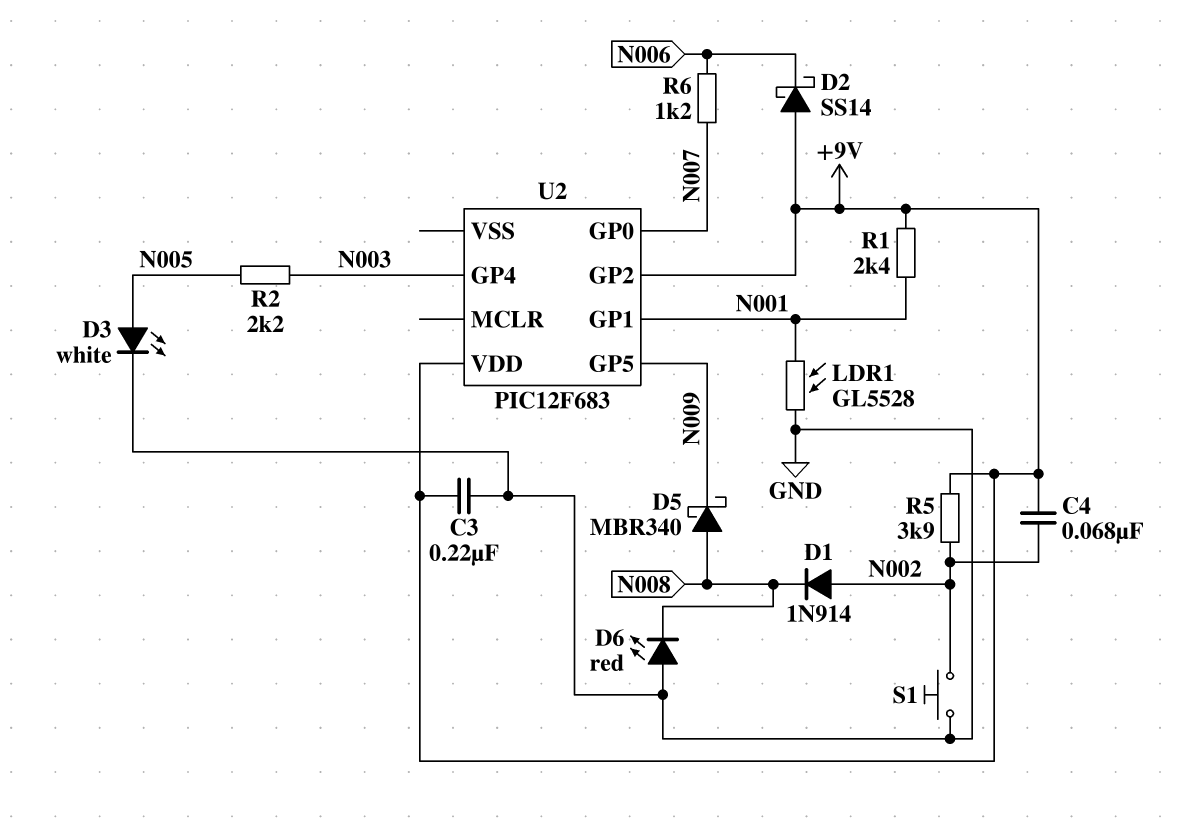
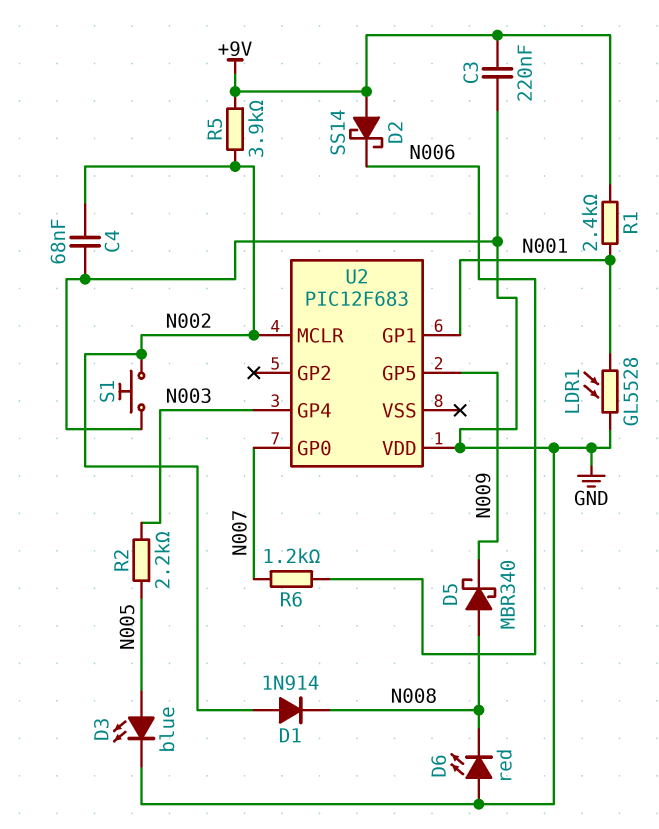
C4: 68nF (+9V, N002) -> 68nF (GND, N002)
D3: LED white (A N005, K GND) -> LED blue (A N005, K GND)
U2 pin GP2: +9V -> none
U2 pin MCLR: none -> N002
U2 pin VDD: +9V -> GND

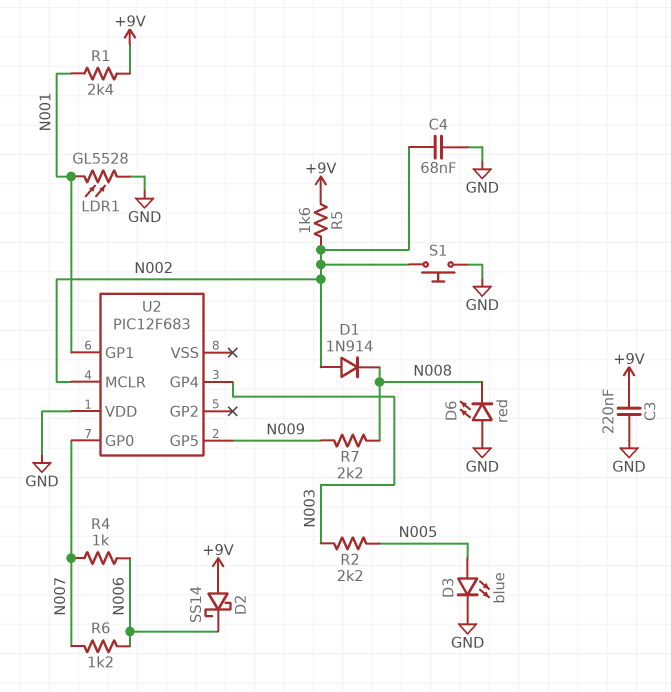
D5: schottky MBR340 (A N008, K N009) -> none
R4: none -> 1k (N006, N007)
R5: 3.9k (+9V, N002) -> 1.6k (+9V, N002)
R7: none -> 2.2k (N008, N009)

